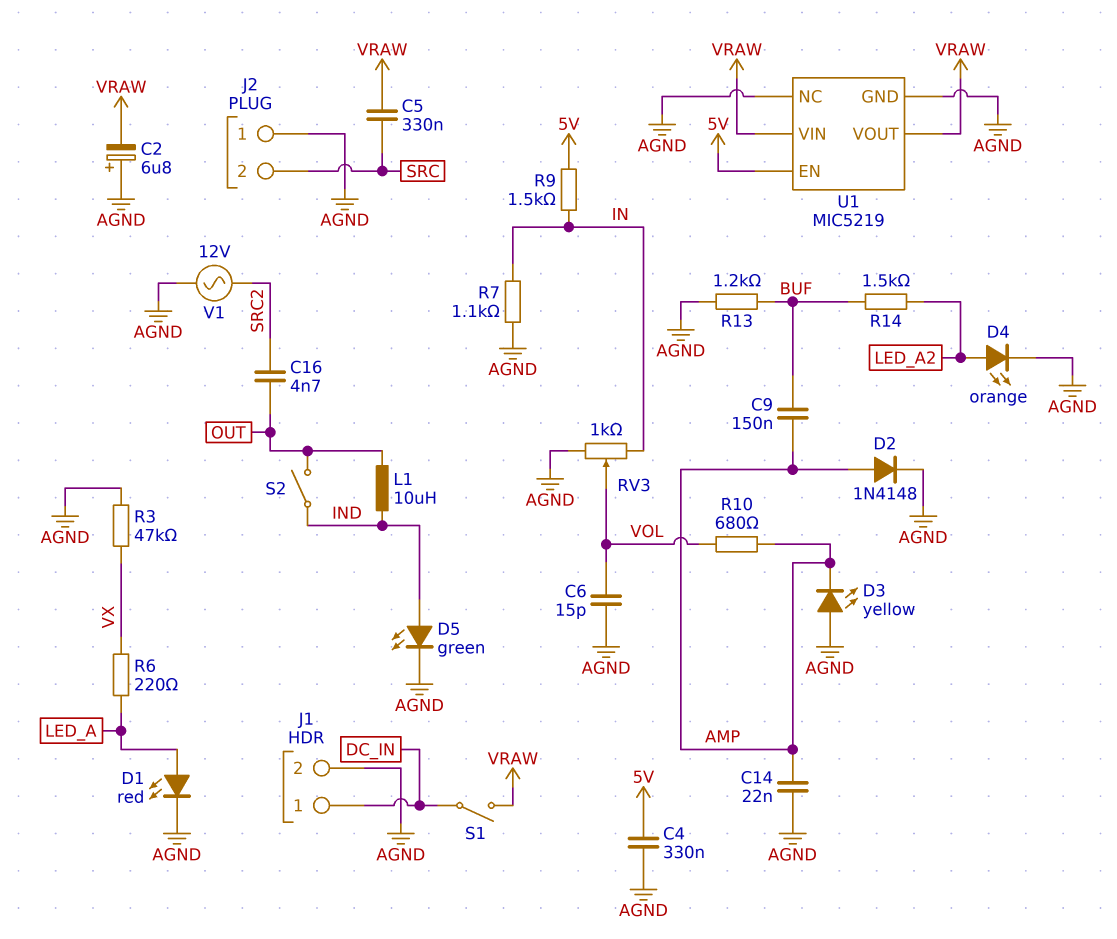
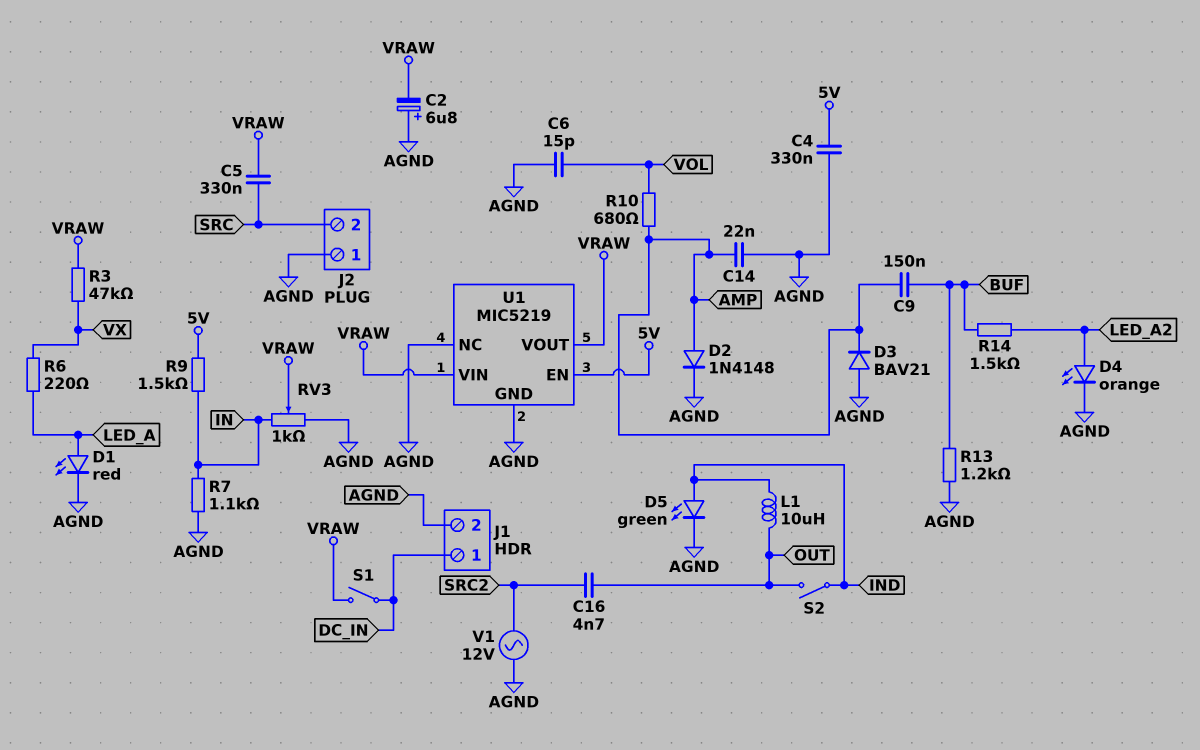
D3: LED yellow (A AGND, K AMP) -> diode BAV21 (A AGND, K AMP)
R3: 47k (AGND, VX) -> 47k (VRAW, VX)
RV3: 1k (AGND, IN, wiper VOL) -> 1k (AGND, IN, wiper VRAW)

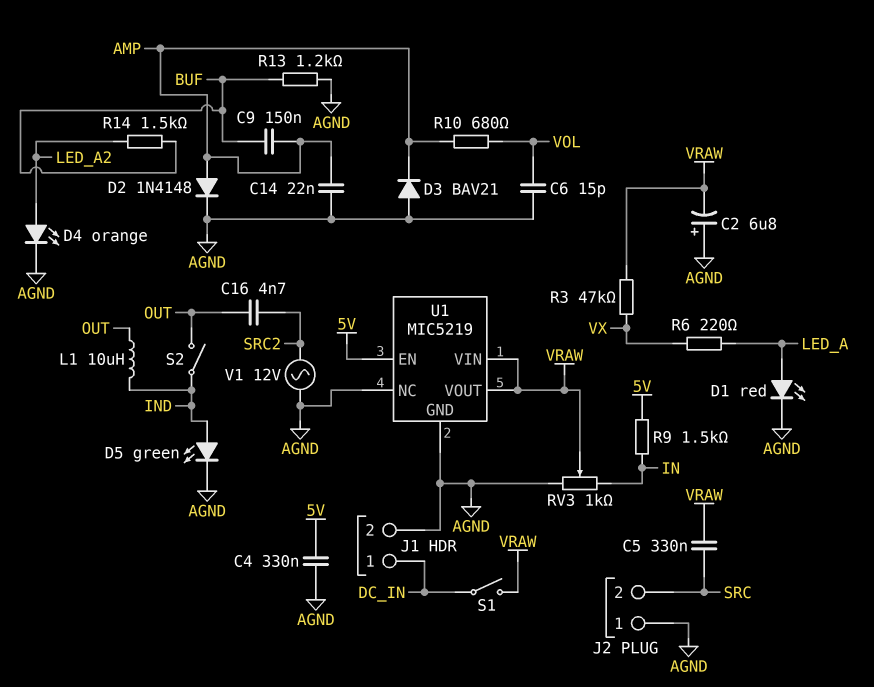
R7: 1.1k (AGND, IN) -> none

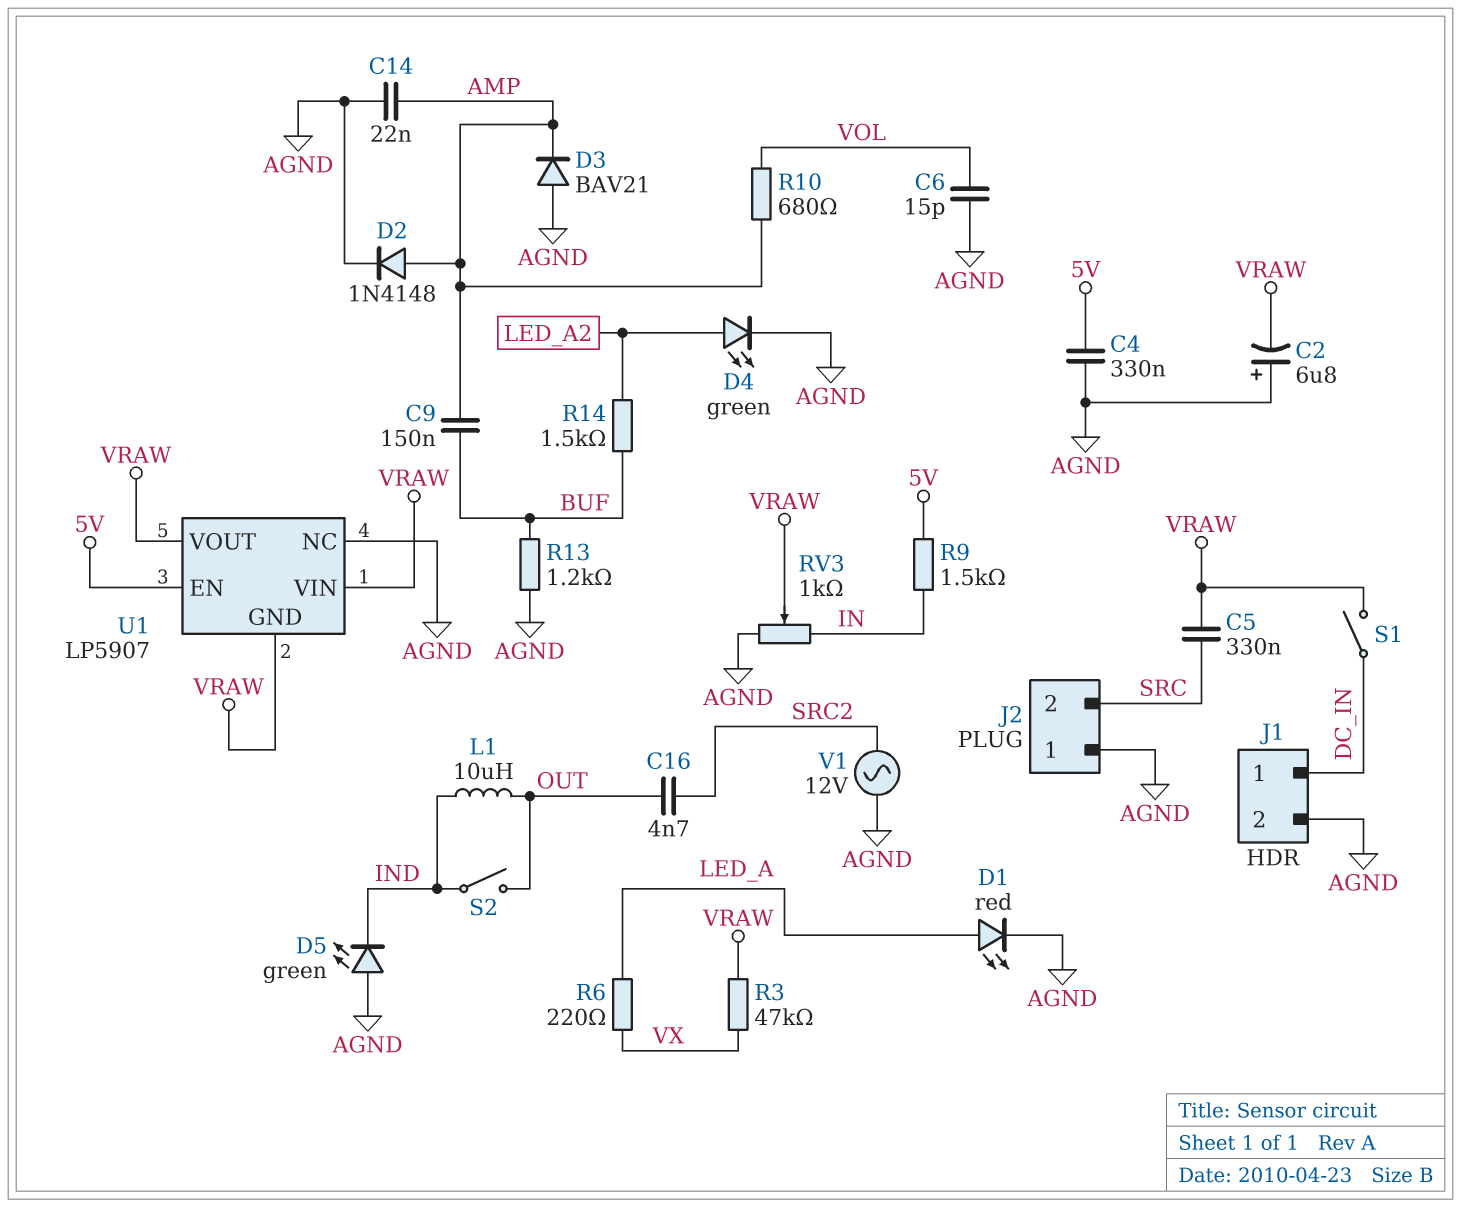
D4: LED orange (A LED_A2, K AGND) -> LED green (A LED_A2, K AGND)
D5: LED green (A IND, K AGND) -> LED green (A AGND, K IND)
U1: MIC5219 -> LP5907
U1 pin GND: AGND -> VRAW

